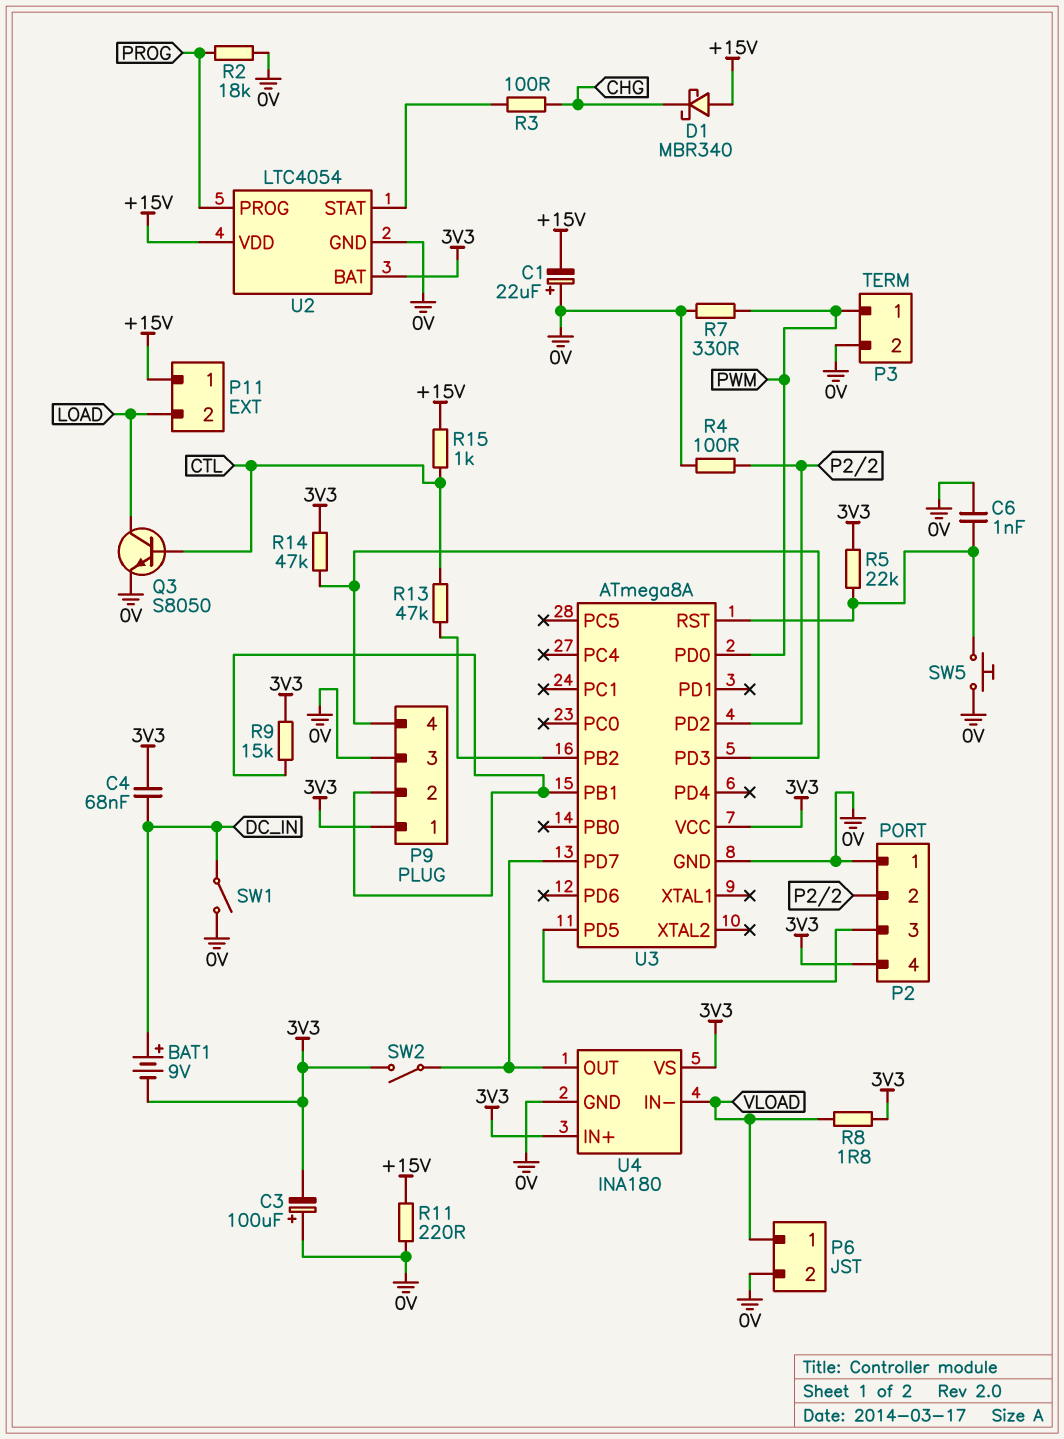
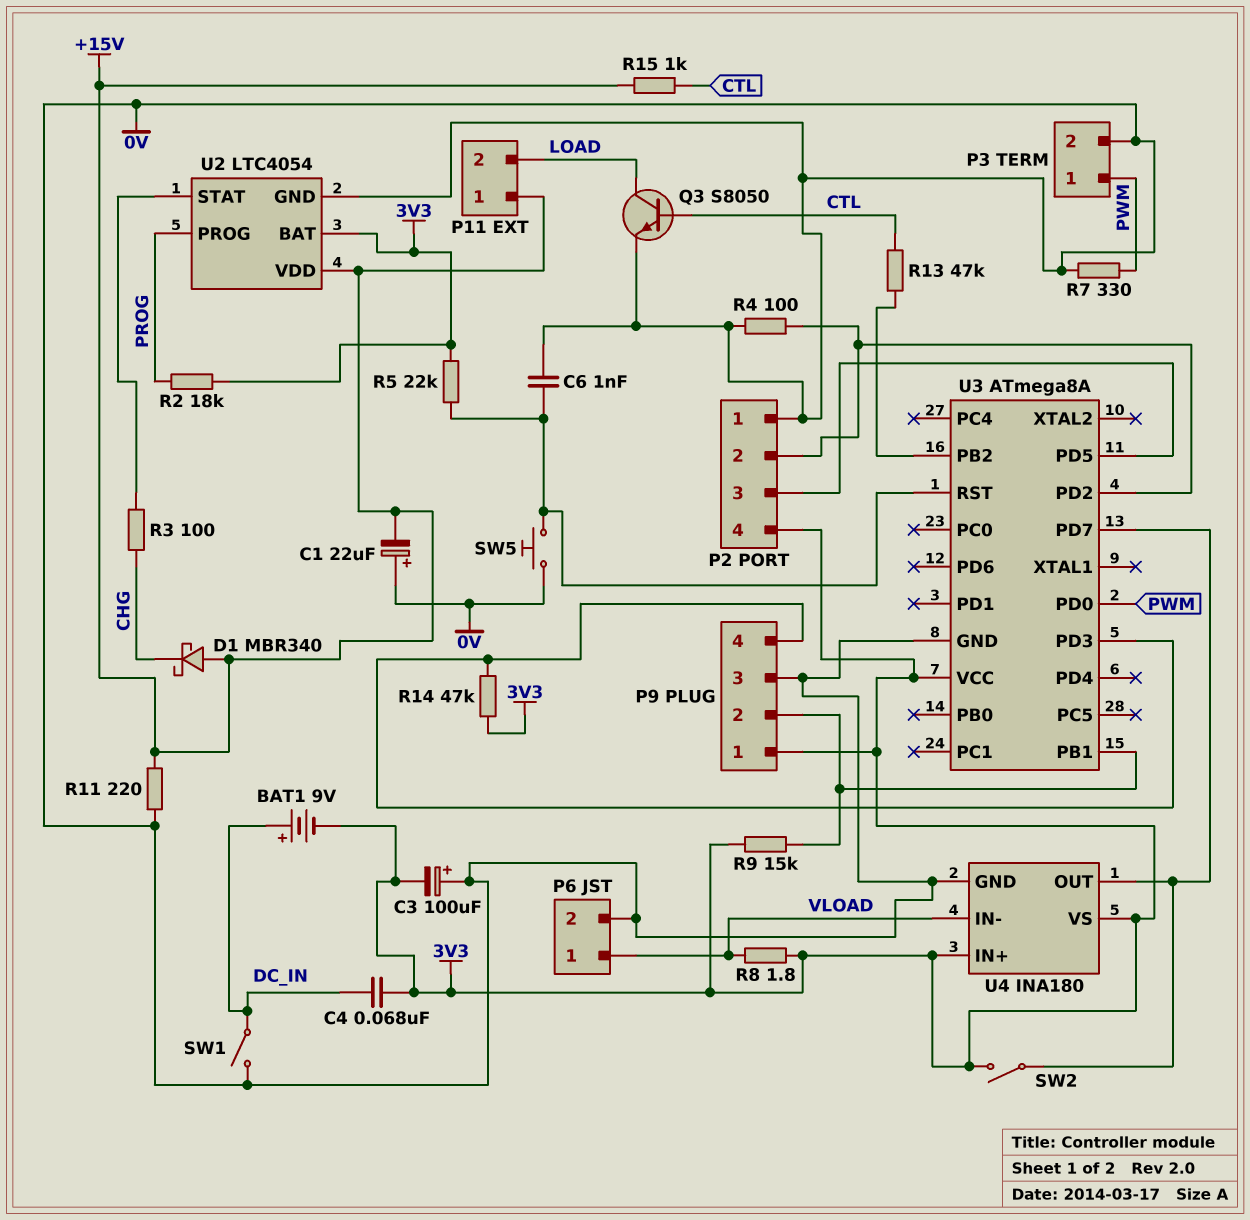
R2: 18k (0V, PROG) -> 18k (3V3, PROG)

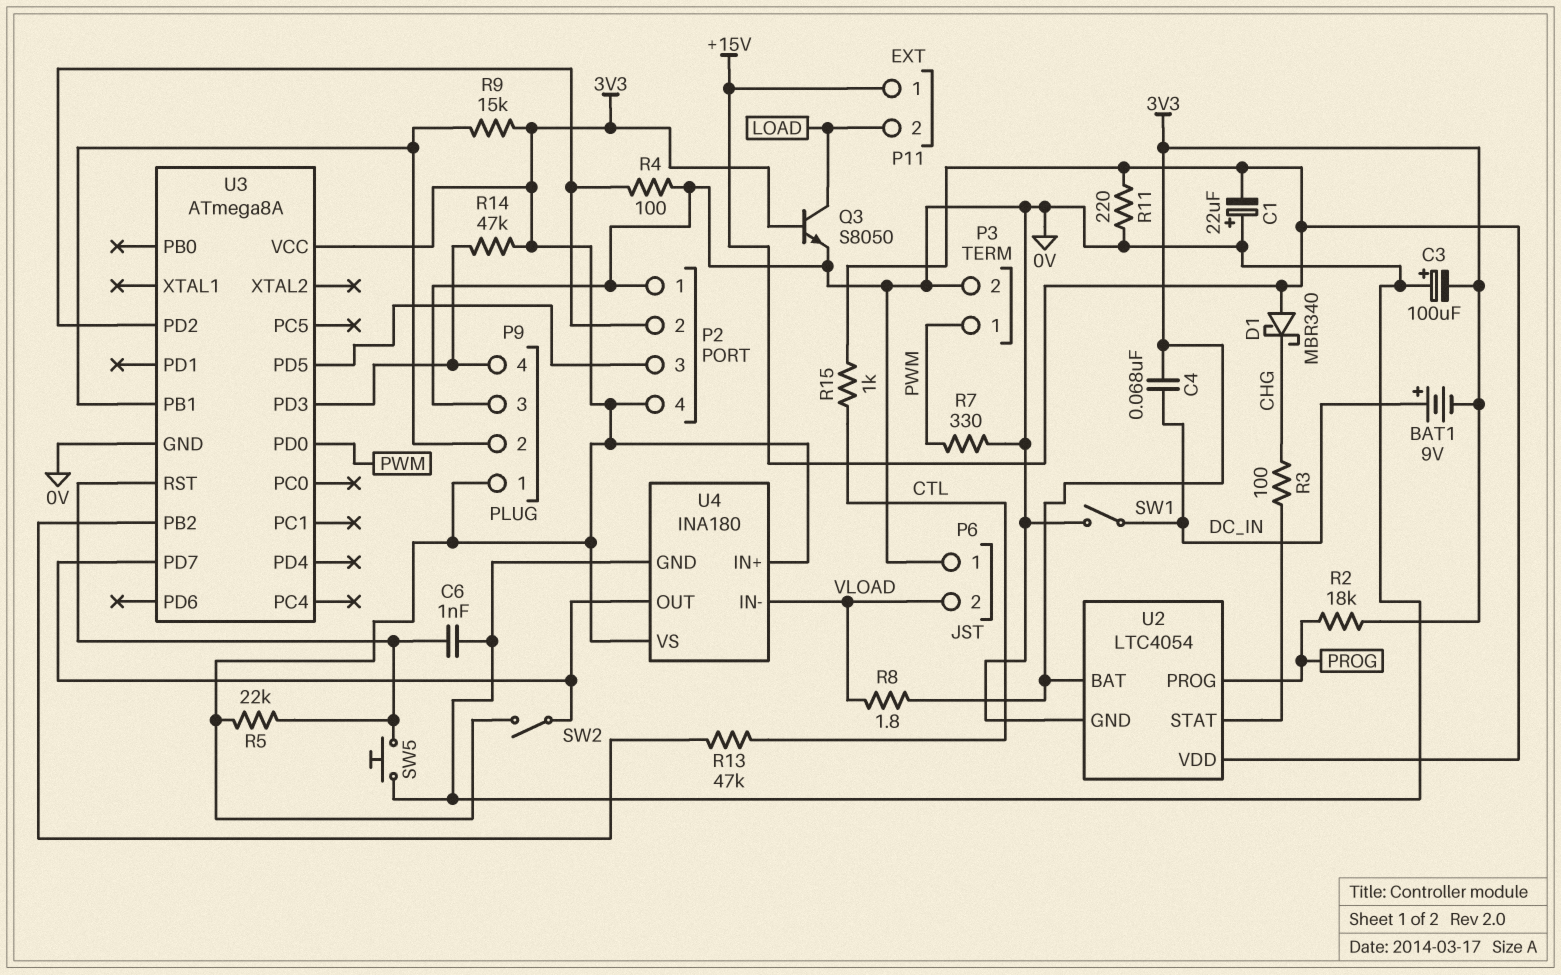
P6 pin 1: VLOAD -> 0V
P6 pin 2: 0V -> VLOAD
Q3: NPN S8050 (B CTL, C LOAD, E 0V) -> NPN S8050 (B 3V3, C LOAD, E 0V)

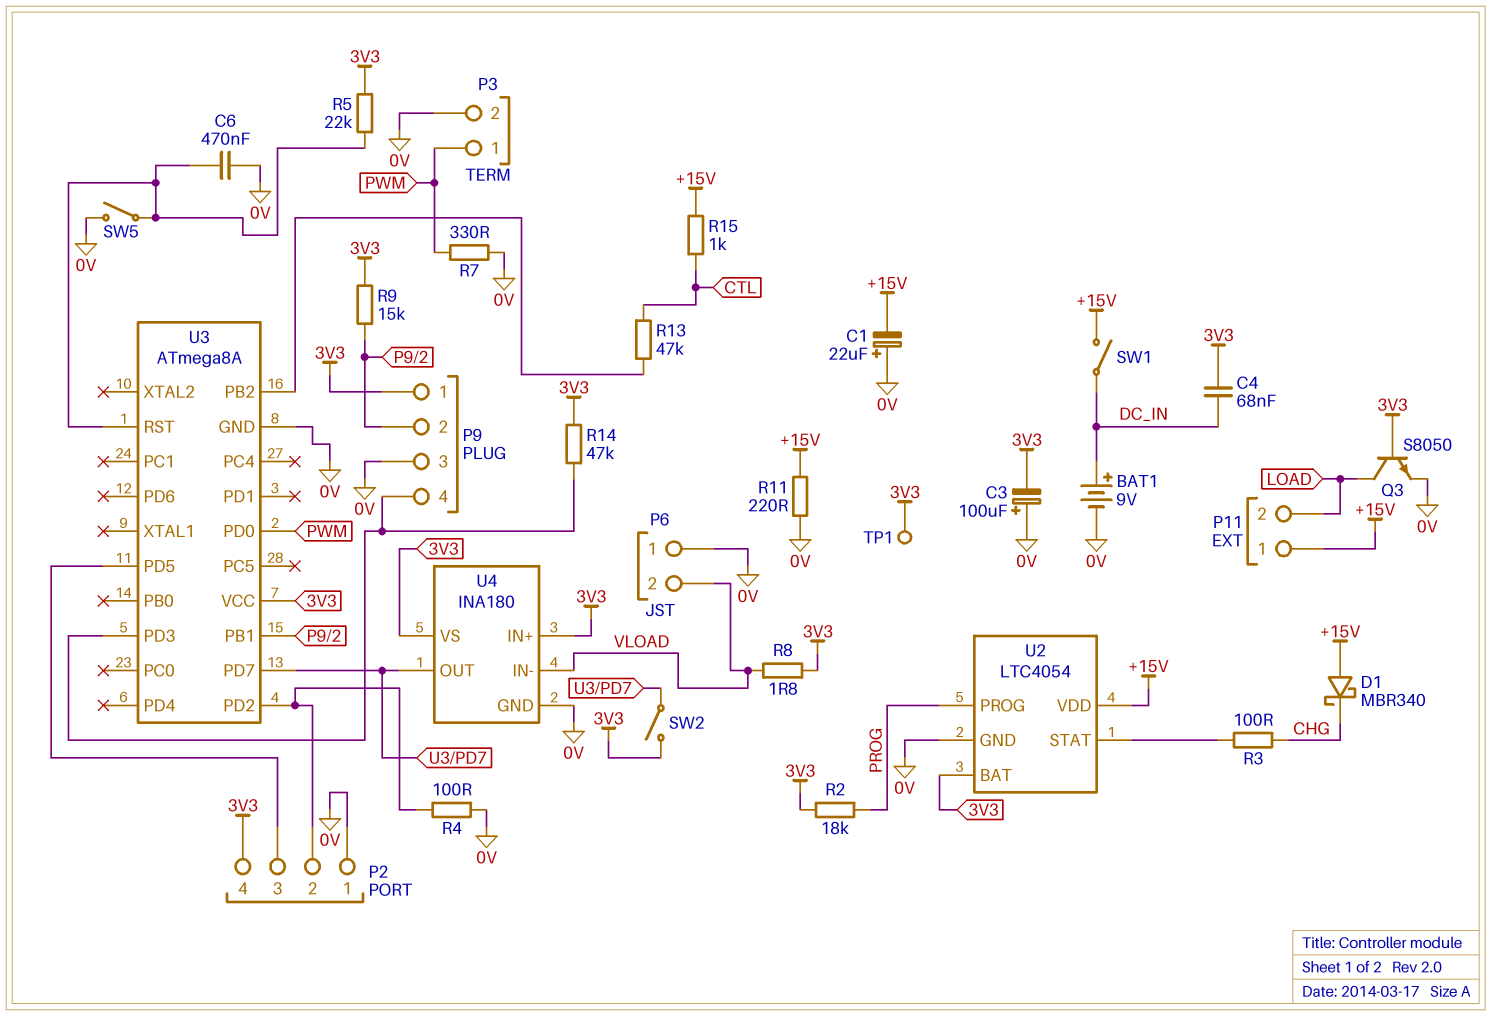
BAT1: 9V (plus DC_IN, minus 3V3) -> 9V (plus DC_IN, minus 0V)
C6: 1nF (0V, U3/RST) -> 470nF (0V, U3/RST)
SW1: switch (0V, DC_IN) -> switch (+15V, DC_IN)
SW5: button (0V, U3/RST) -> switch (0V, U3/RST)
TP1: none -> test point (3V3)

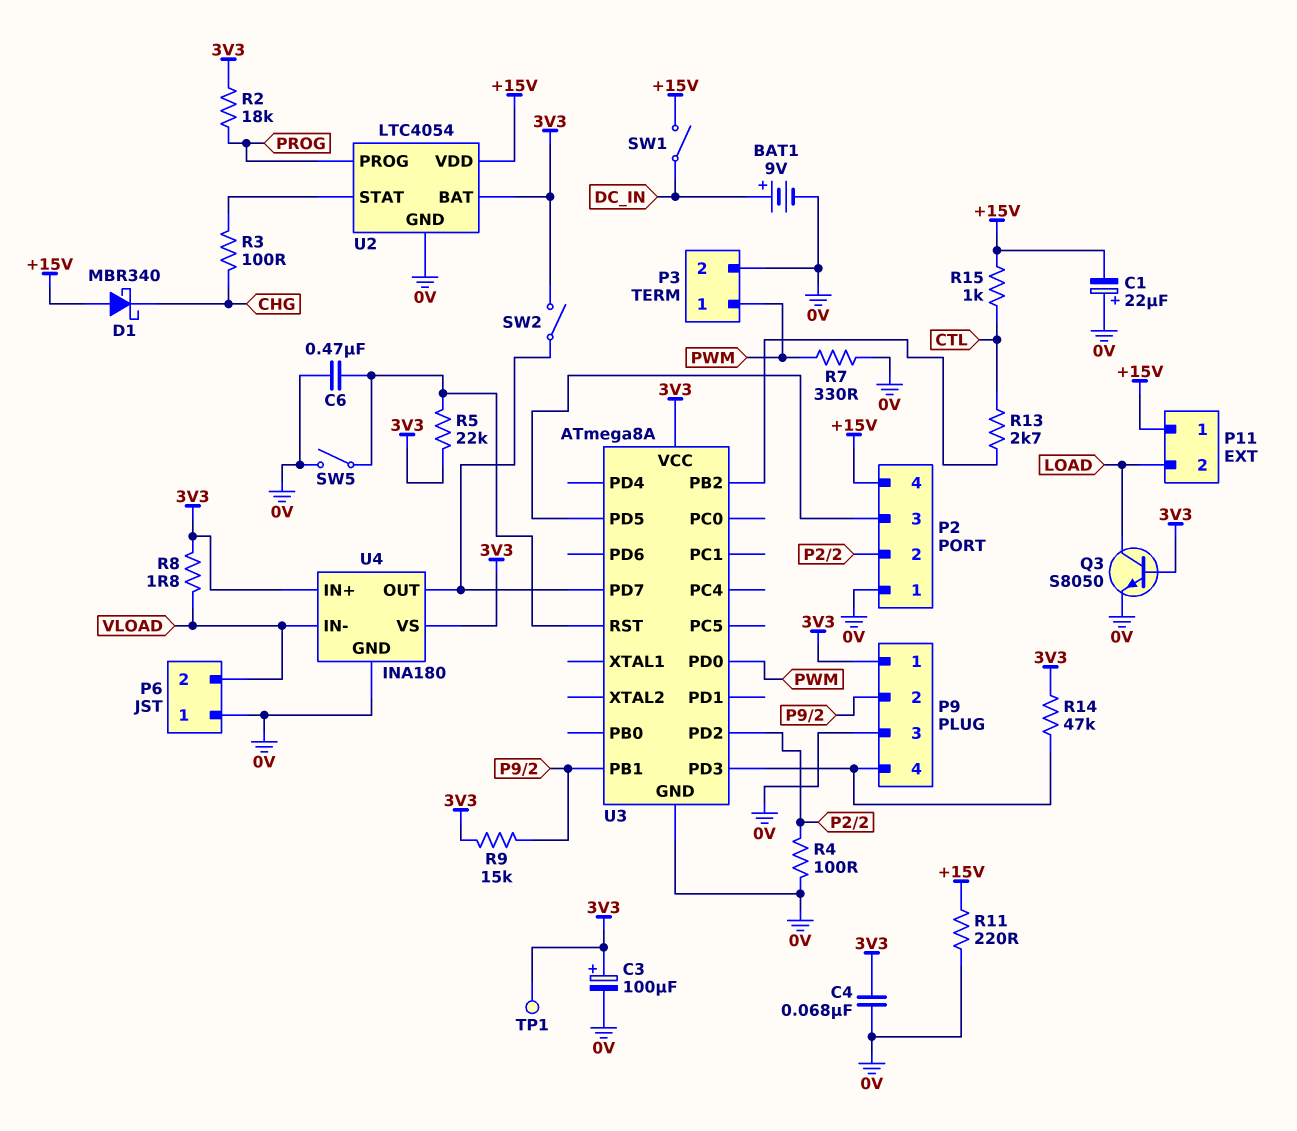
C3: 100uF (plus 0V, minus 3V3) -> 100uF (plus 3V3, minus 0V)
C4: 68nF (3V3, DC_IN) -> 68nF (0V, 3V3)
P2 pin 4: 3V3 -> +15V
R13: 47k (CTL, U3/PB2) -> 2.7k (CTL, U3/PB2)

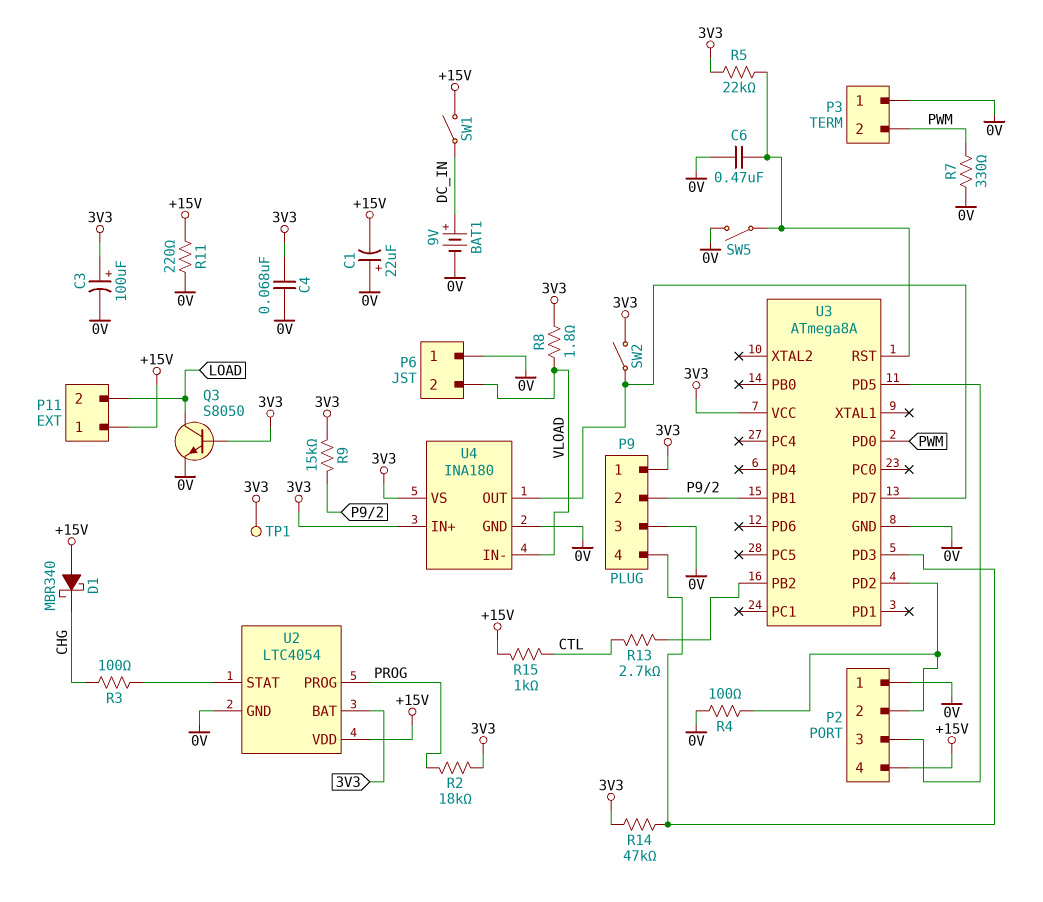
P3 pin 1: PWM -> 0V
P3 pin 2: 0V -> PWM

